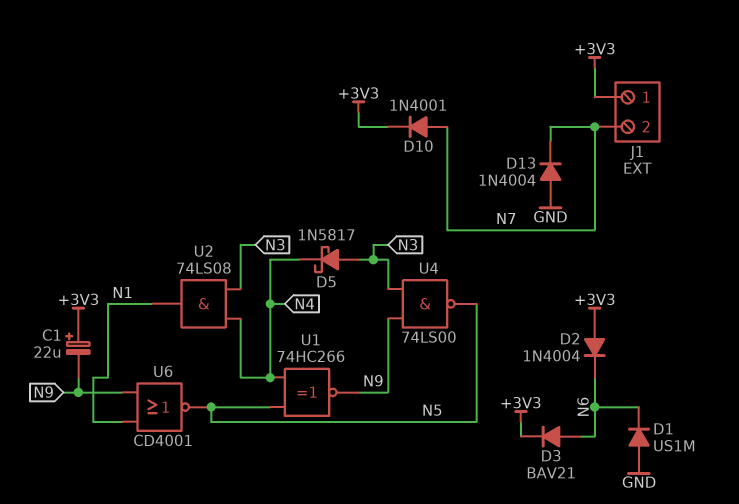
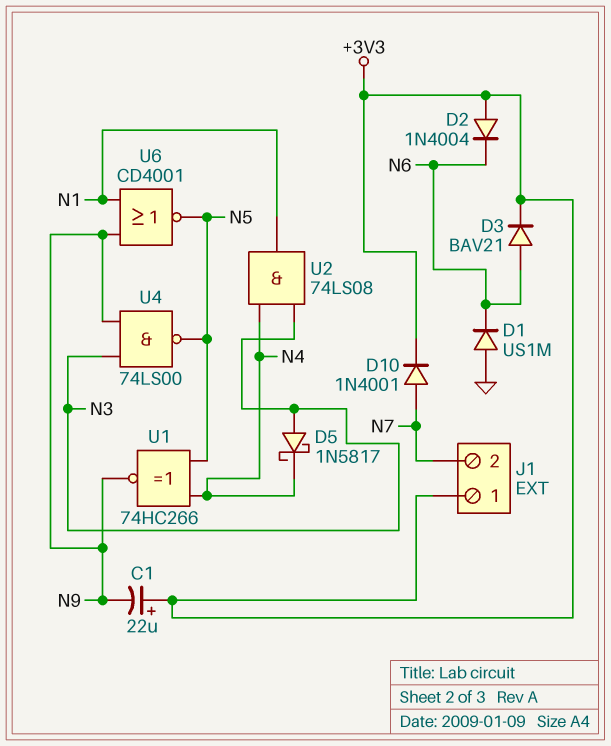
D13: diode 1N4004 (A GND, K N7) -> none

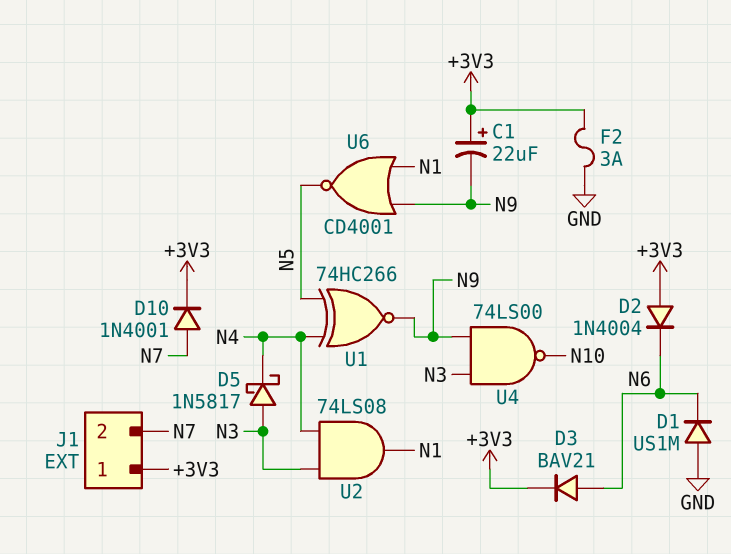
F2: none -> 3A (+3V3, GND)
U4: NAND 74LS00 (in N3, in N9, out N5) -> NAND 74LS00 (in N3, in N9, out N10)

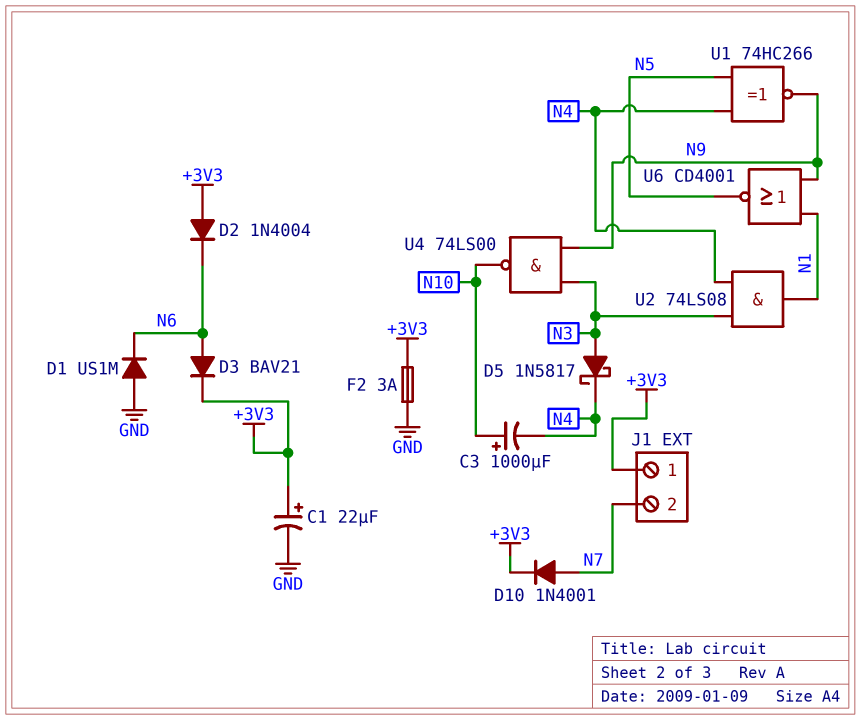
C1: 22uF (plus +3V3, minus N9) -> 22uF (plus +3V3, minus GND)
C3: none -> 1000uF (plus N10, minus N4)

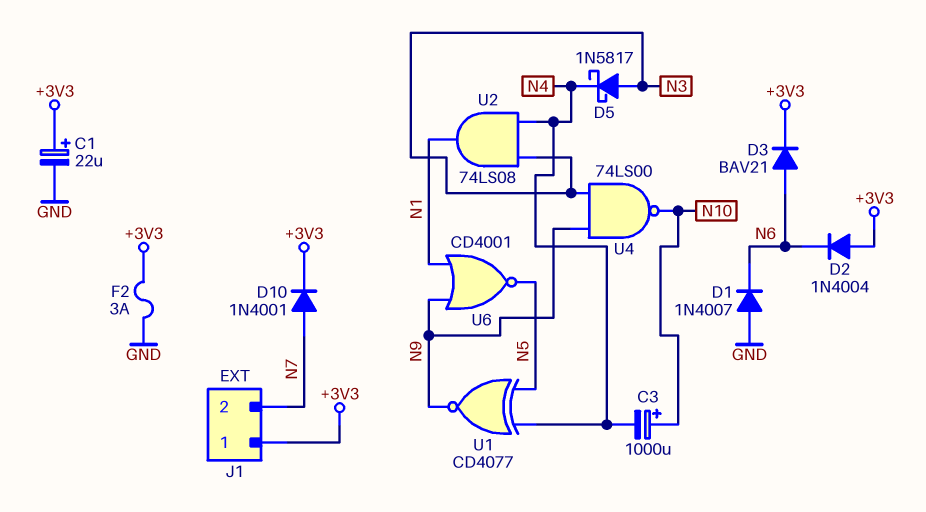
D1: diode US1M (A GND, K N6) -> diode 1N4007 (A GND, K N6)
U1: XNOR 74HC266 (in N4, in N5, out N9) -> XNOR CD4077 (in N4, in N5, out N9)

